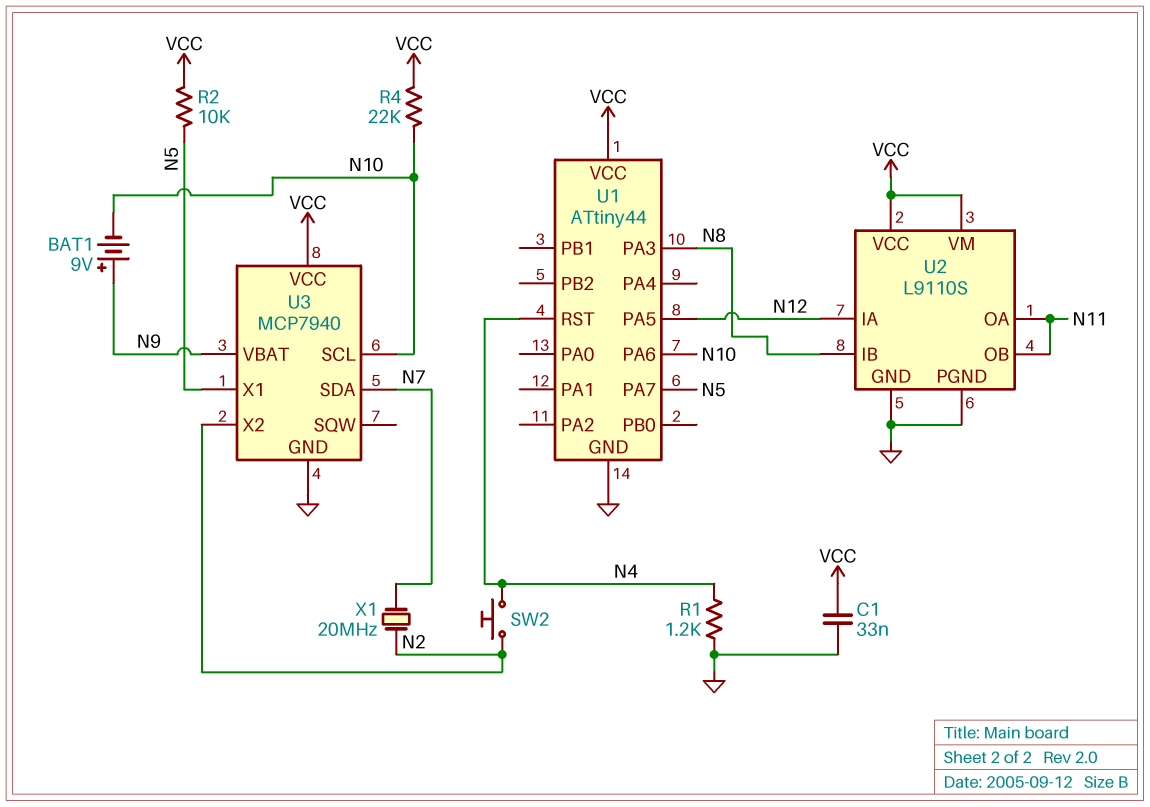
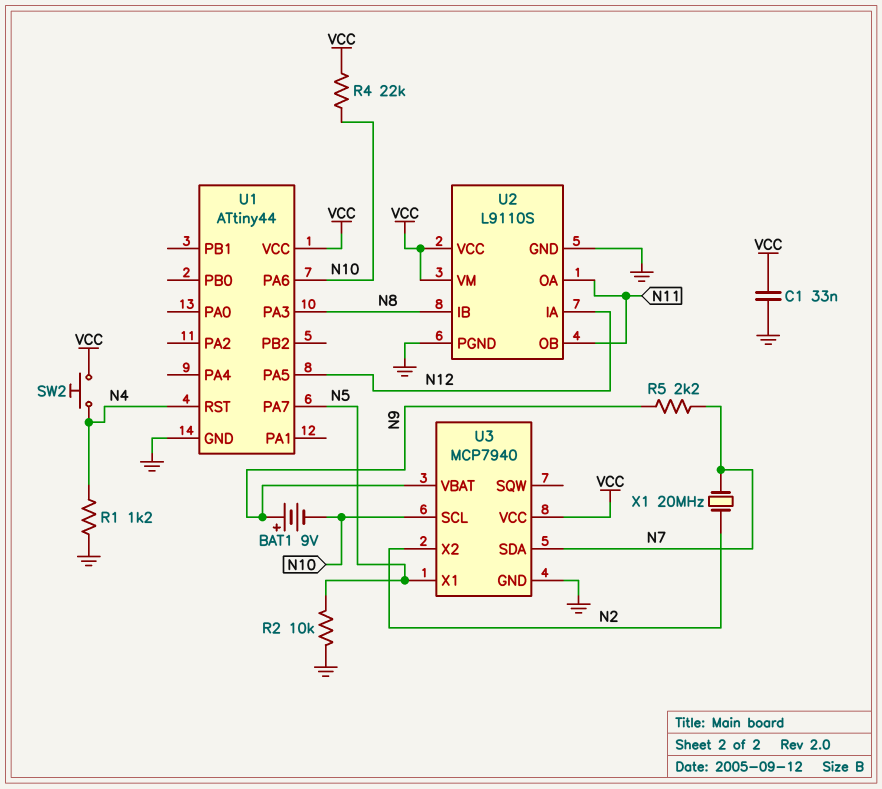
R2: 10k (N5, VCC) -> 10k (GND, N5)
R5: none -> 2.2k (N7, N9)
SW2: button (N2, N4) -> button (N4, VCC)

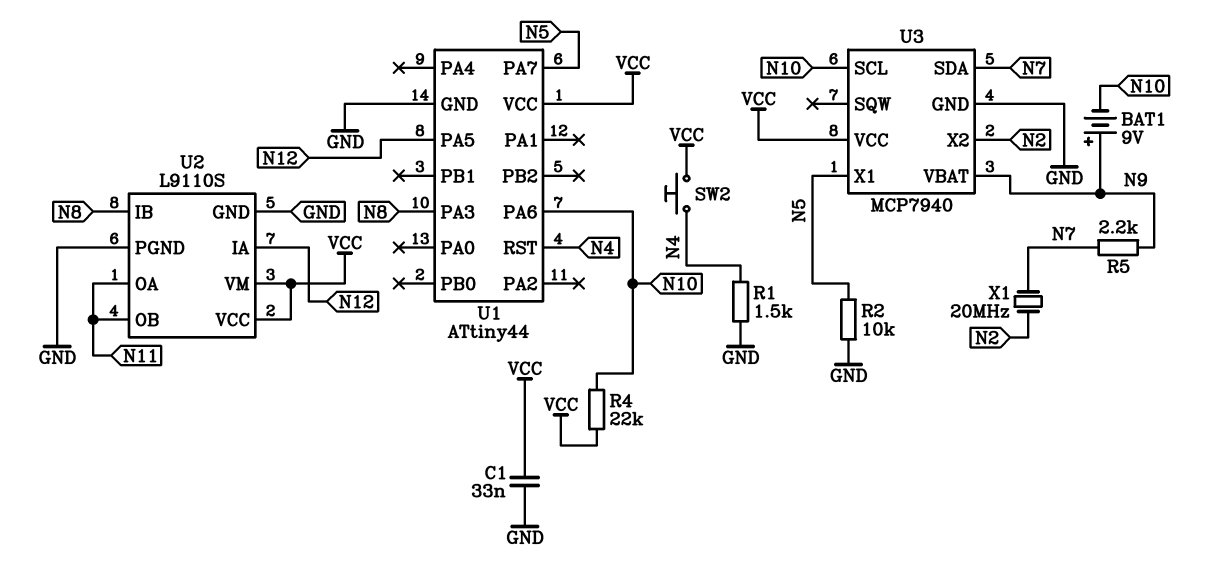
R1: 1.2k (GND, N4) -> 1.5k (GND, N4)

